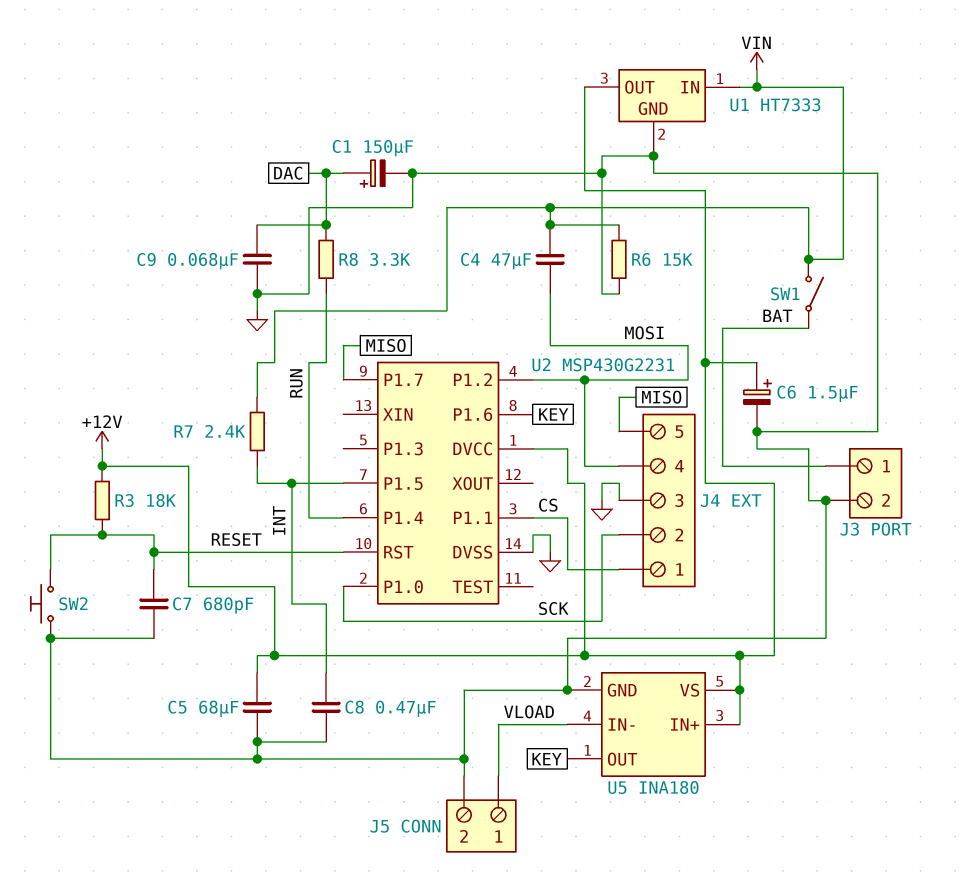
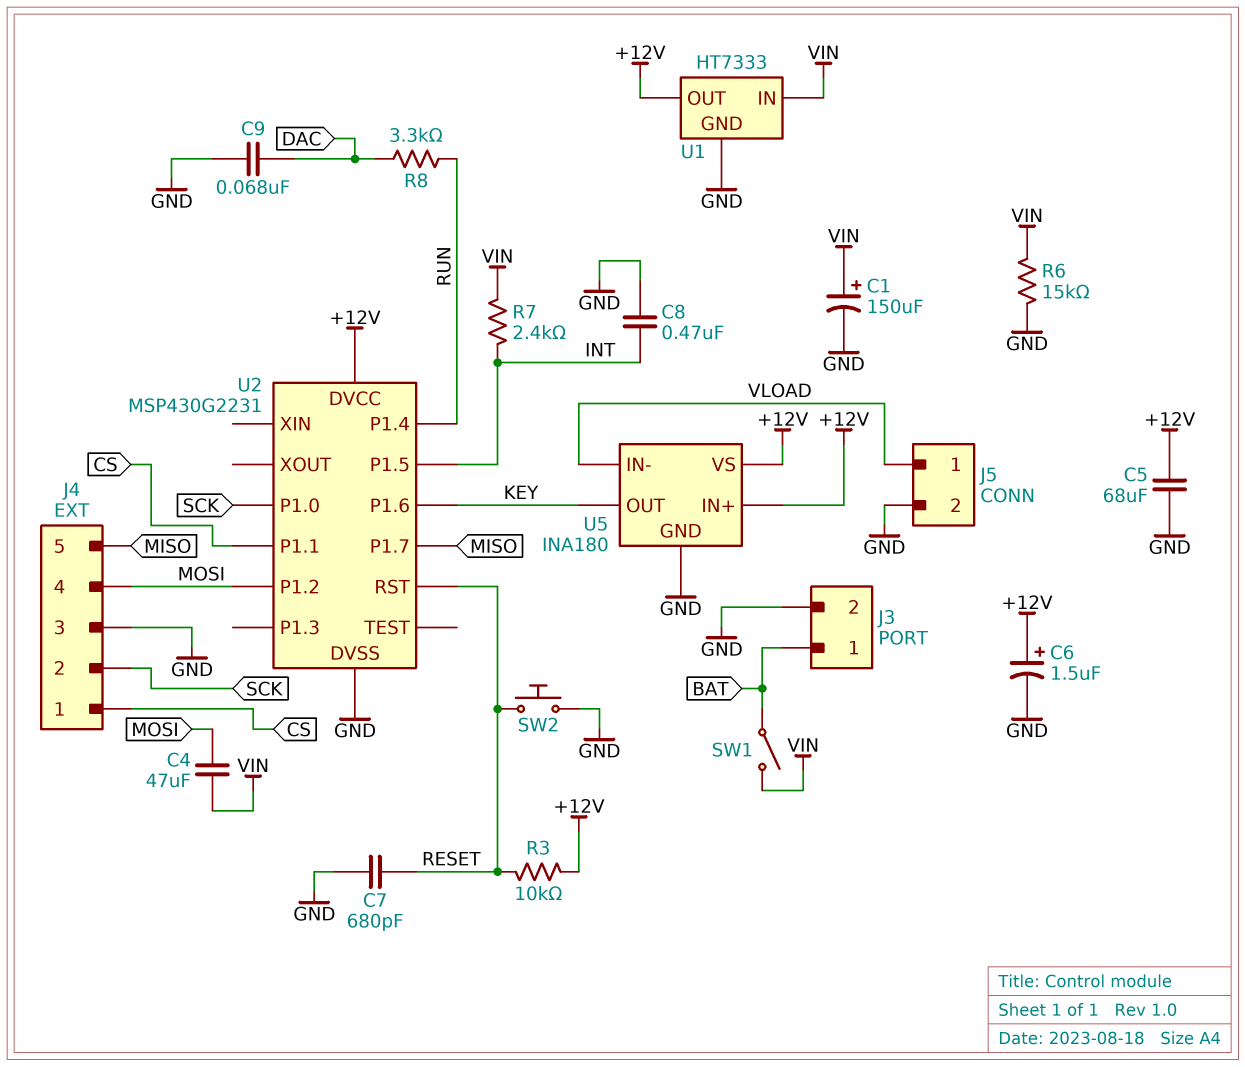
C1: 150uF (plus DAC, minus GND) -> 150uF (plus VIN, minus GND)
R3: 18k (+12V, RESET) -> 10k (+12V, RESET)

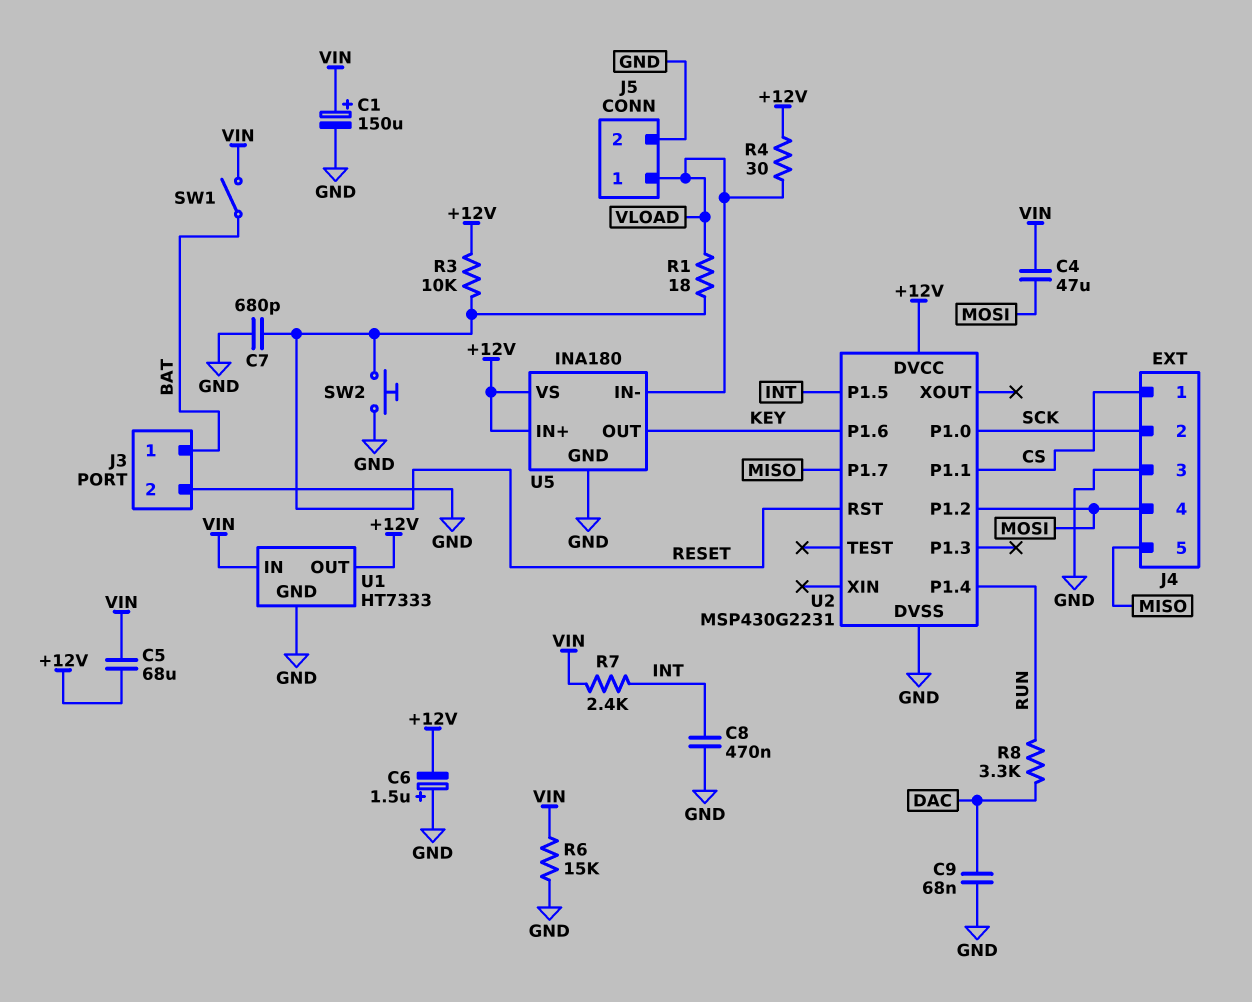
C5: 68uF (+12V, GND) -> 68uF (+12V, VIN)
C6: 1.5uF (plus +12V, minus GND) -> 1.5uF (plus GND, minus +12V)
R1: none -> 18 (RESET, VLOAD)
R4: none -> 30 (+12V, VLOAD)

